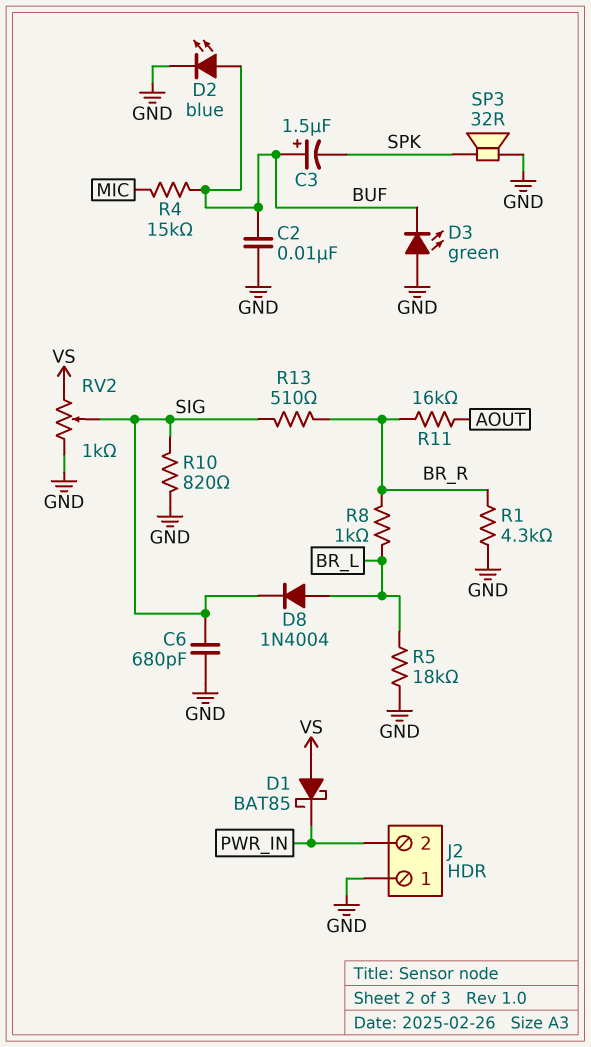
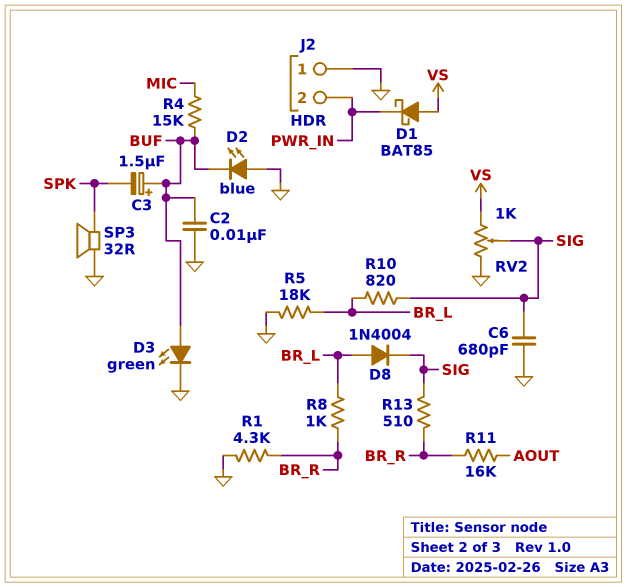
D2: LED blue (A BUF, K GND) -> LED blue (A GND, K BUF)
D3: LED green (A GND, K BUF) -> LED green (A BUF, K GND)
R10: 820 (GND, SIG) -> 820 (BR_L, SIG)

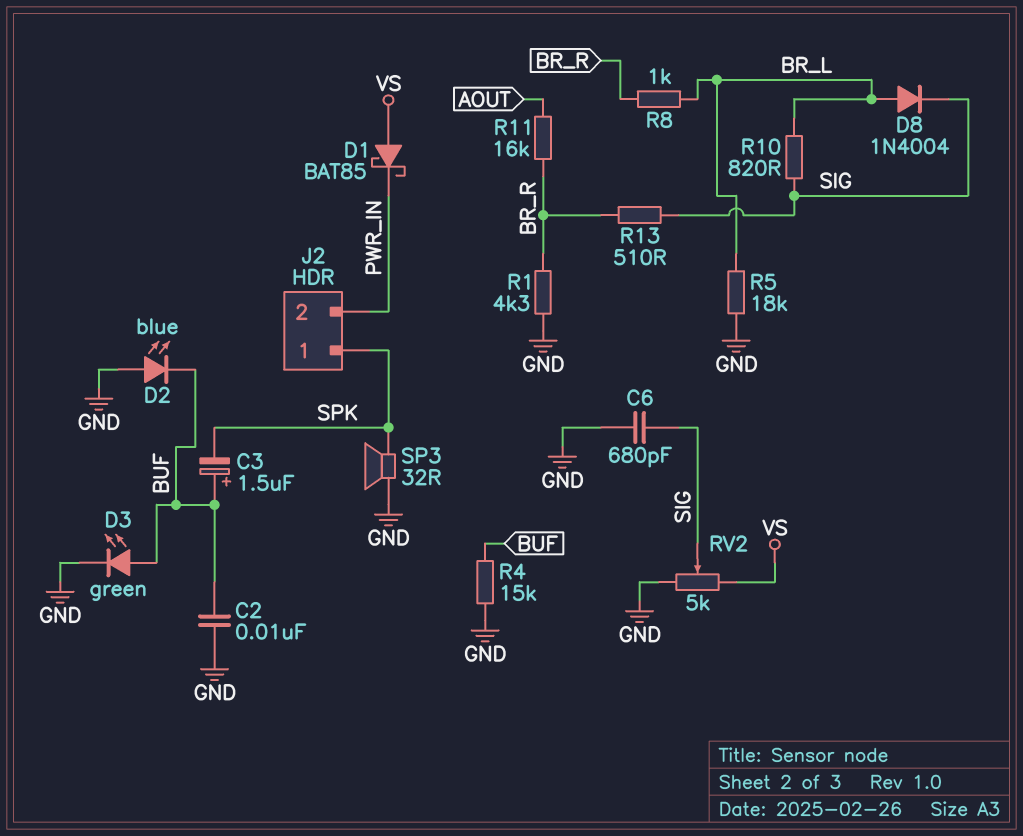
J2 pin 1: GND -> SPK
R4: 15k (BUF, MIC) -> 15k (BUF, GND)
RV2: 1k (GND, VS, wiper SIG) -> 5k (GND, VS, wiper SIG)

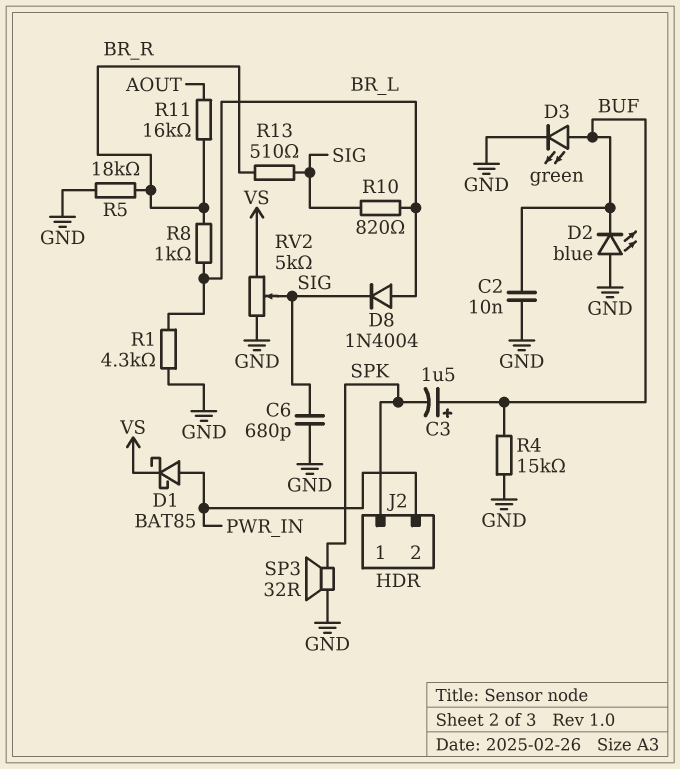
D1: schottky BAT85 (A VS, K PWR_IN) -> schottky BAT85 (A PWR_IN, K VS)
R1: 4.3k (BR_R, GND) -> 4.3k (BR_L, GND)
R5: 18k (BR_L, GND) -> 18k (BR_R, GND)

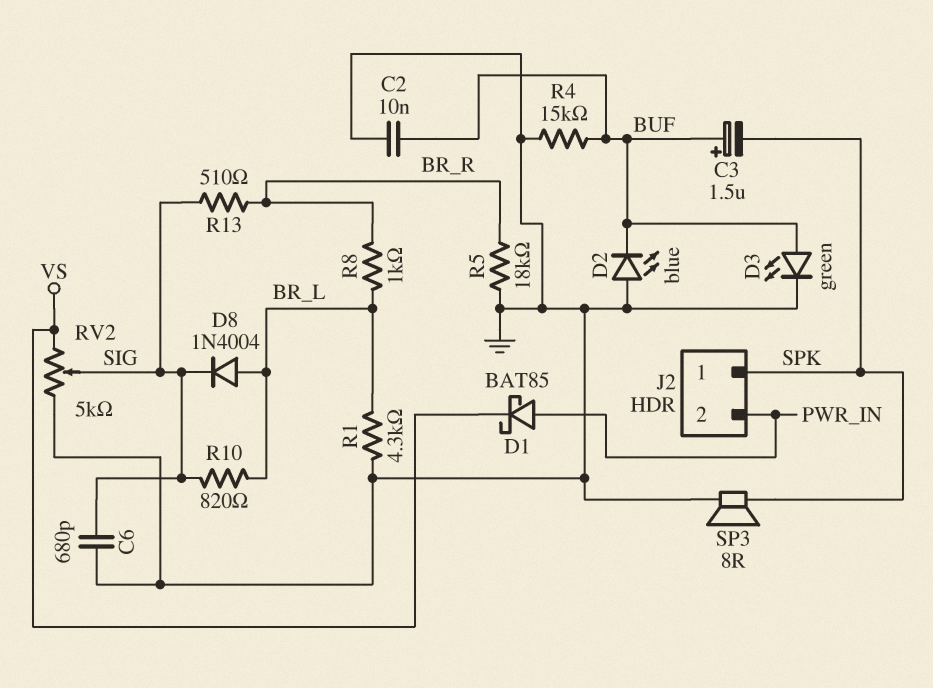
R11: 16k (AOUT, BR_R) -> none
SP3: speaker 32R (GND, SPK) -> speaker 8R (GND, SPK)

